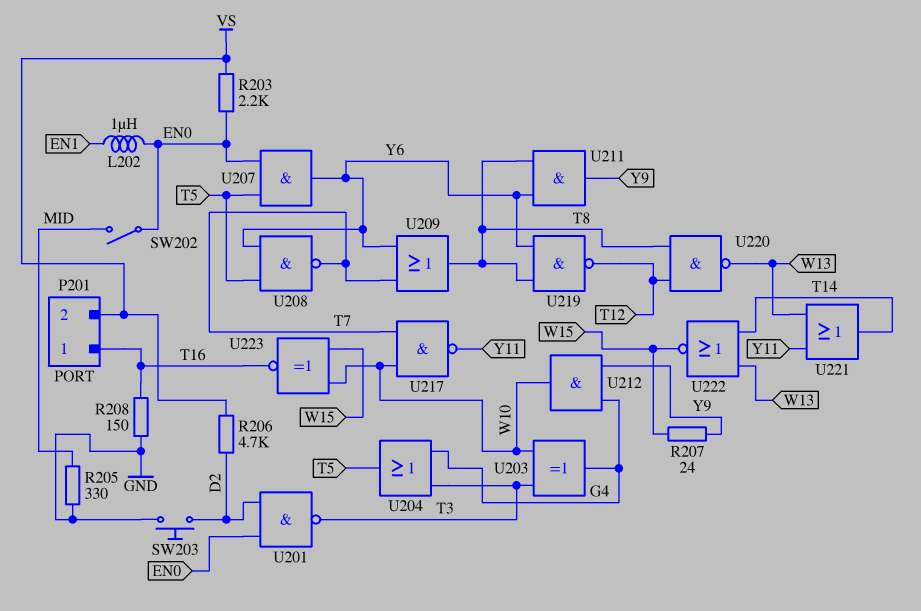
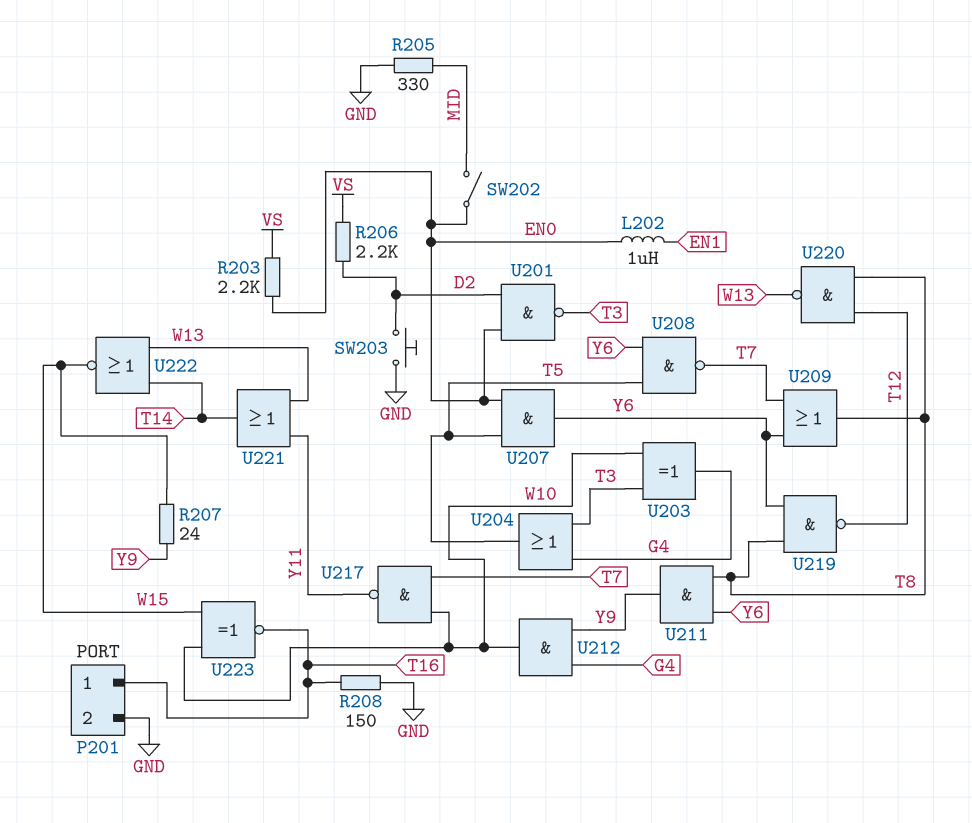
P201 pin 2: VS -> GND
R206: 4.7k (D2, VS) -> 2.2k (D2, VS)

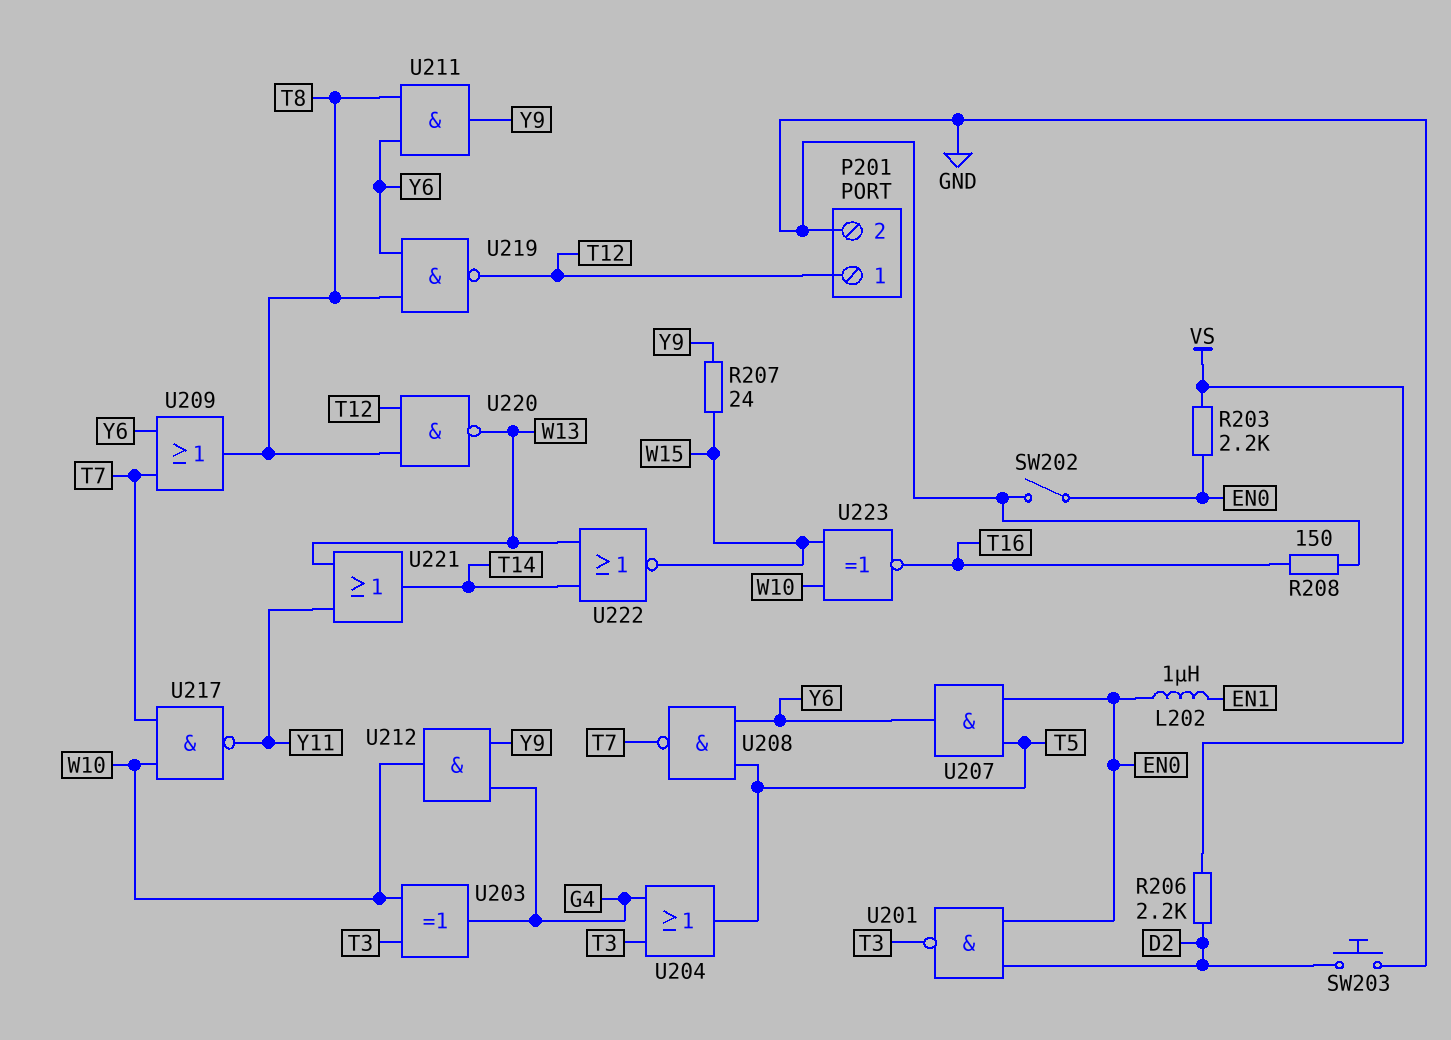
P201 pin 1: T16 -> T12
R205: 330 (GND, MID) -> none
SW202: switch (EN0, MID) -> switch (EN0, GND)

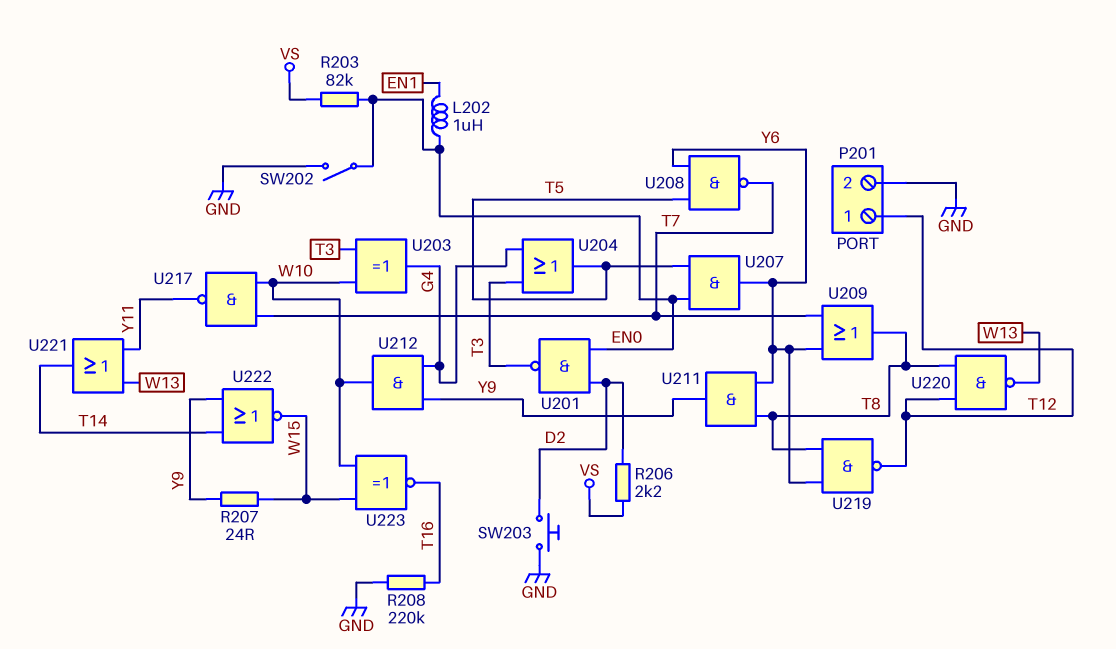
R203: 2.2k (EN0, VS) -> 82k (EN0, VS)
R208: 150 (GND, T16) -> 220k (GND, T16)
U222: NOR (in T14, in W13, out W15) -> NOR (in T14, in Y9, out W15)

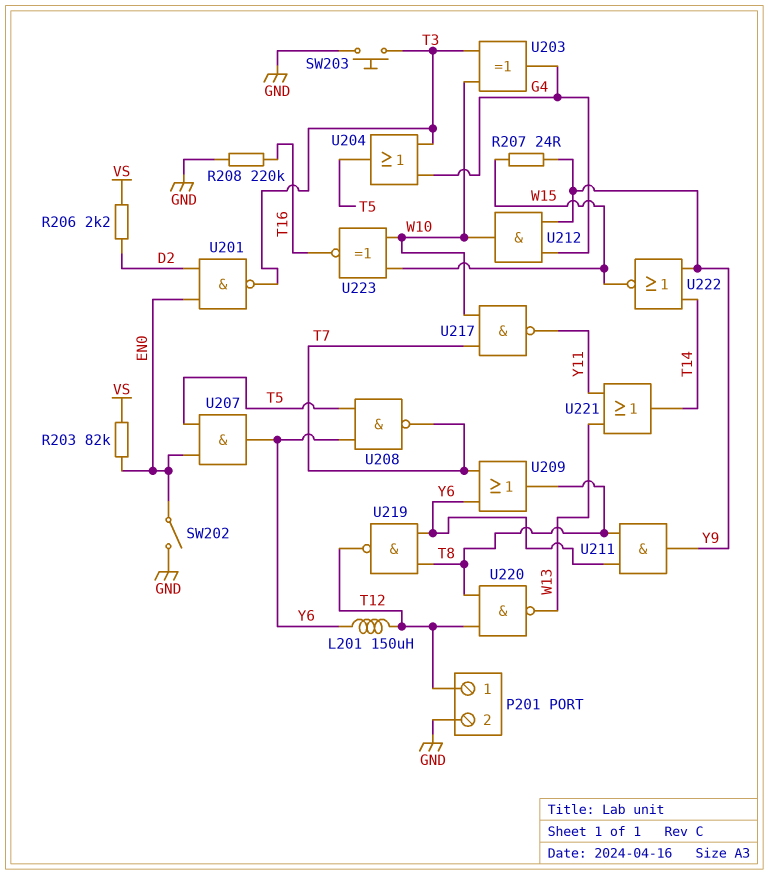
L201: none -> 150uH (T12, Y6)
L202: 1uH (EN0, EN1) -> none
SW203: button (D2, GND) -> button (GND, T3)

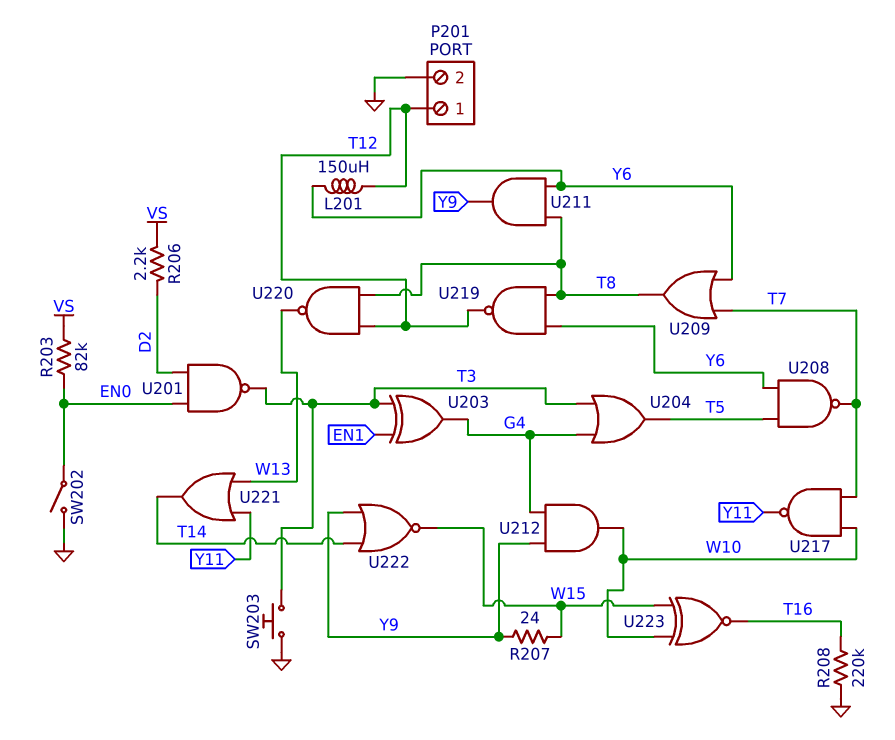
U203: XOR (in T3, in W10, out G4) -> XOR (in EN1, in T3, out G4)
U207: AND (in EN0, in T5, out Y6) -> none

